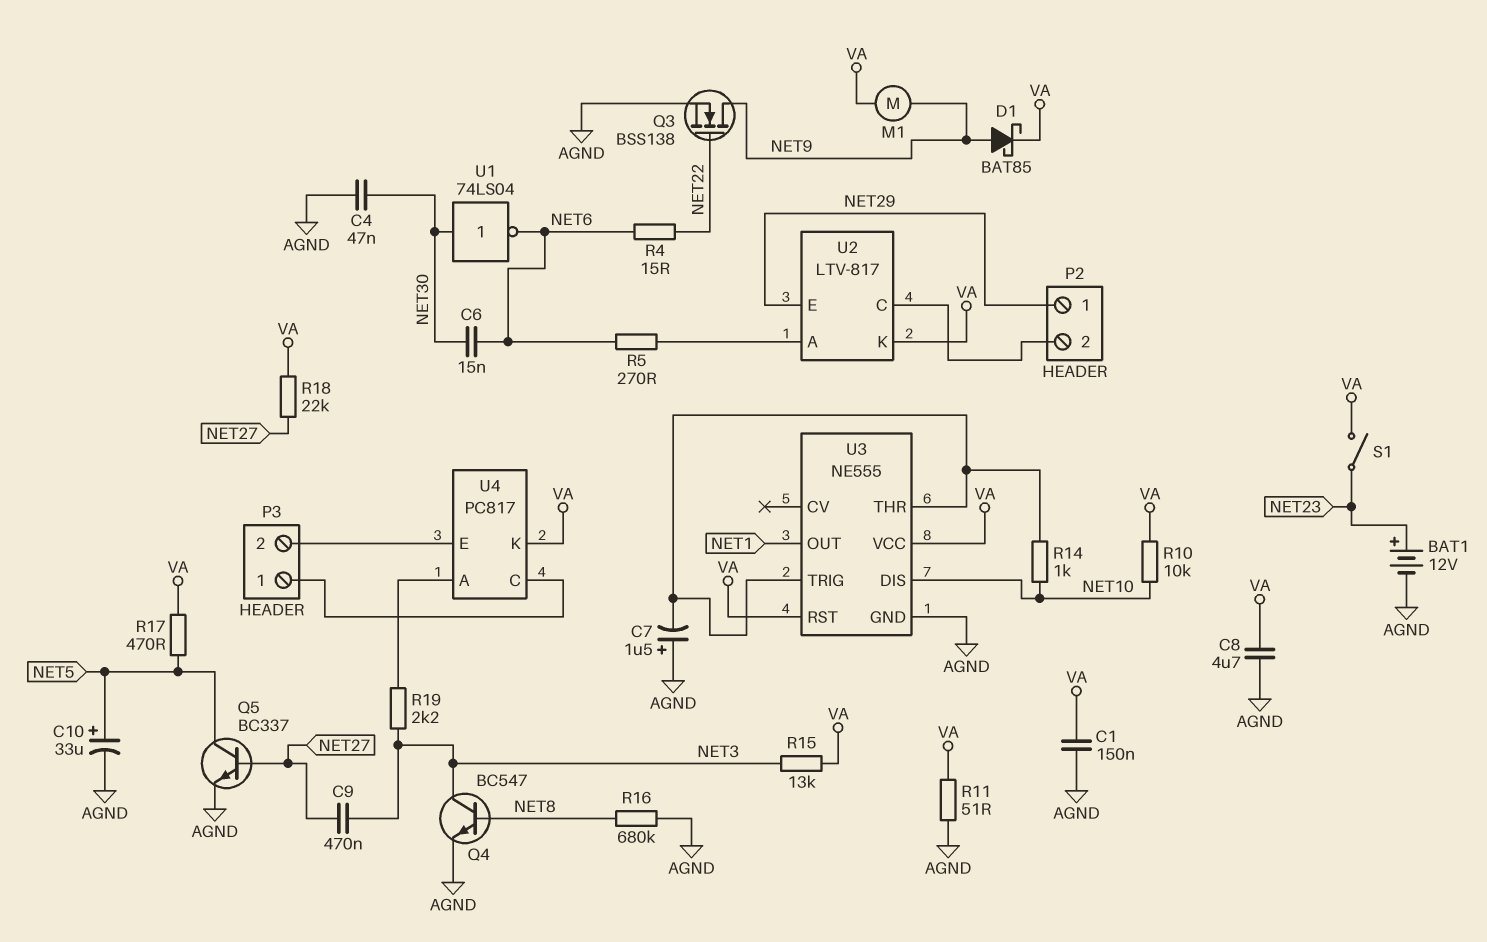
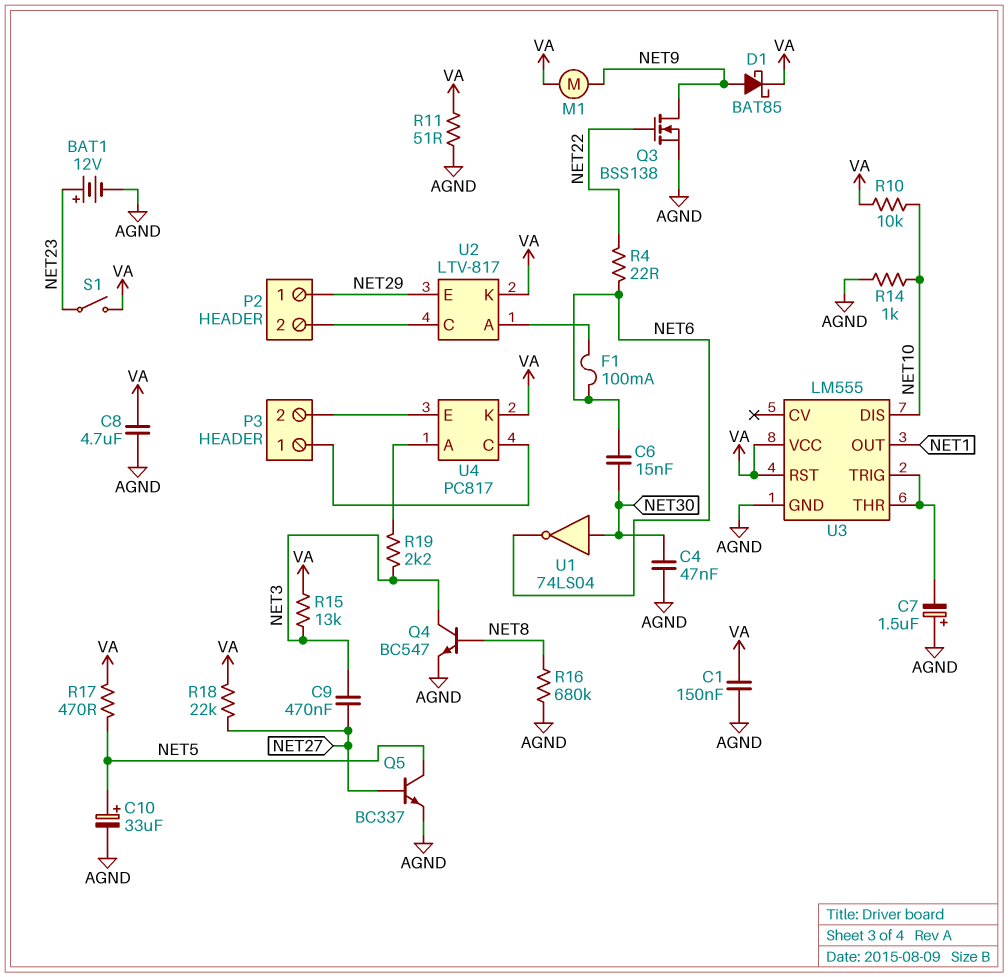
F1: none -> 100mA (NET6, U2/A)
R4: 15 (NET6, NET22) -> 22 (NET6, NET22)
R5: 270 (NET6, U2/A) -> none
R14: 1k (NET10, U3/THR) -> 1k (AGND, NET10)
U3: NE555 -> LM555

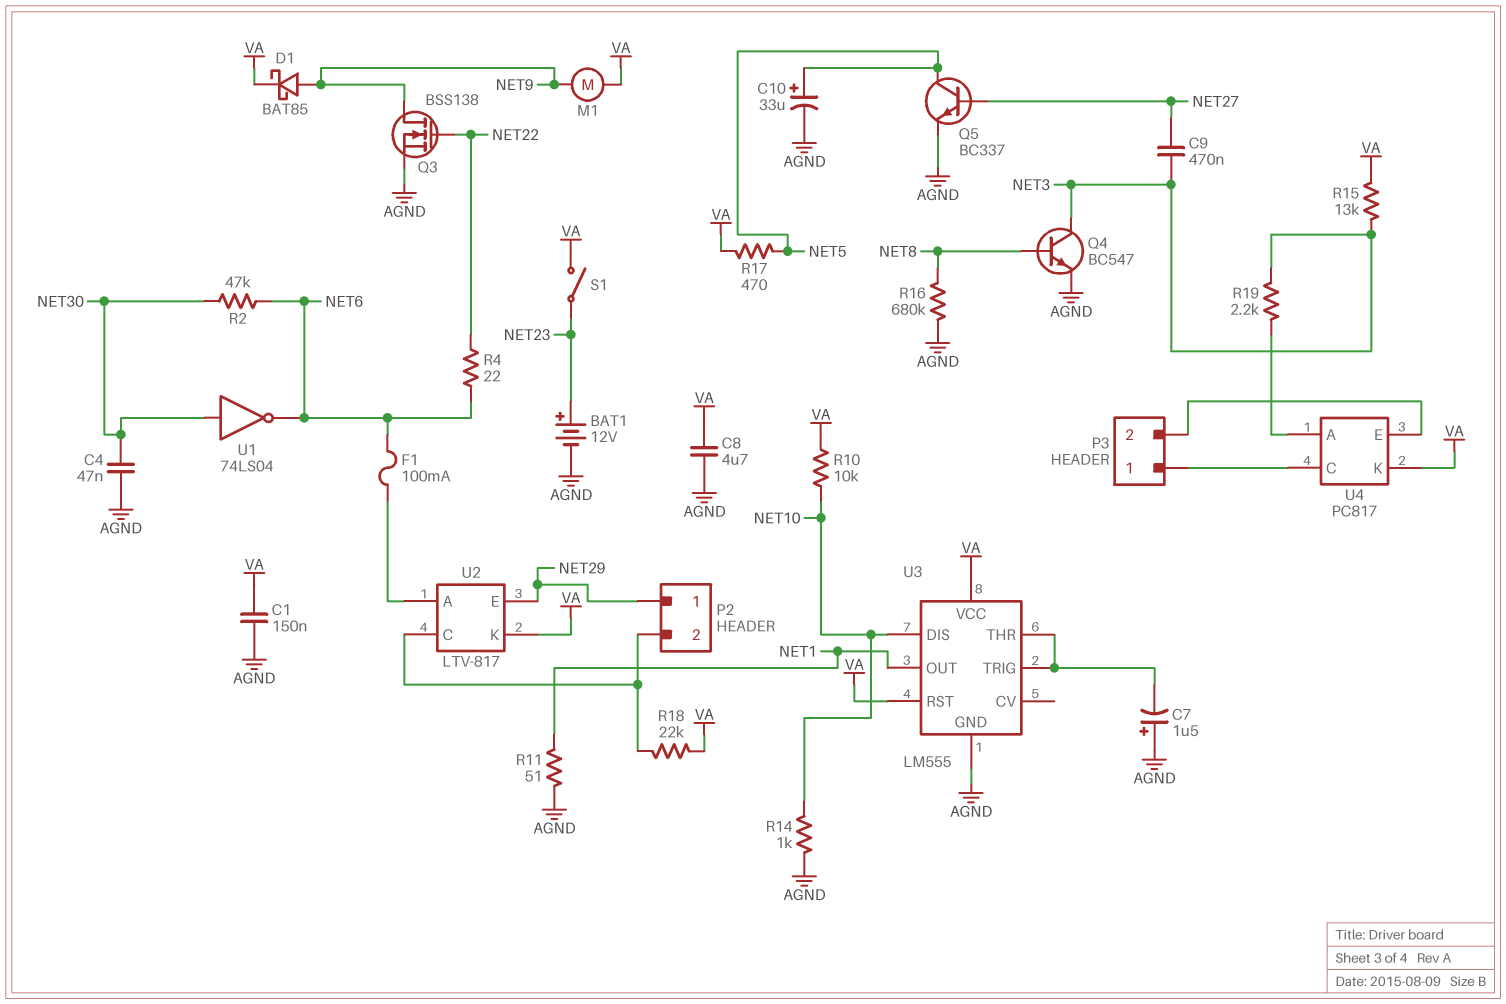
C6: 15nF (NET6, NET30) -> none
R2: none -> 47k (NET6, NET30)
R11: 51 (AGND, VA) -> 51 (AGND, NET1)
R18: 22k (NET27, VA) -> 22k (P2/2, VA)

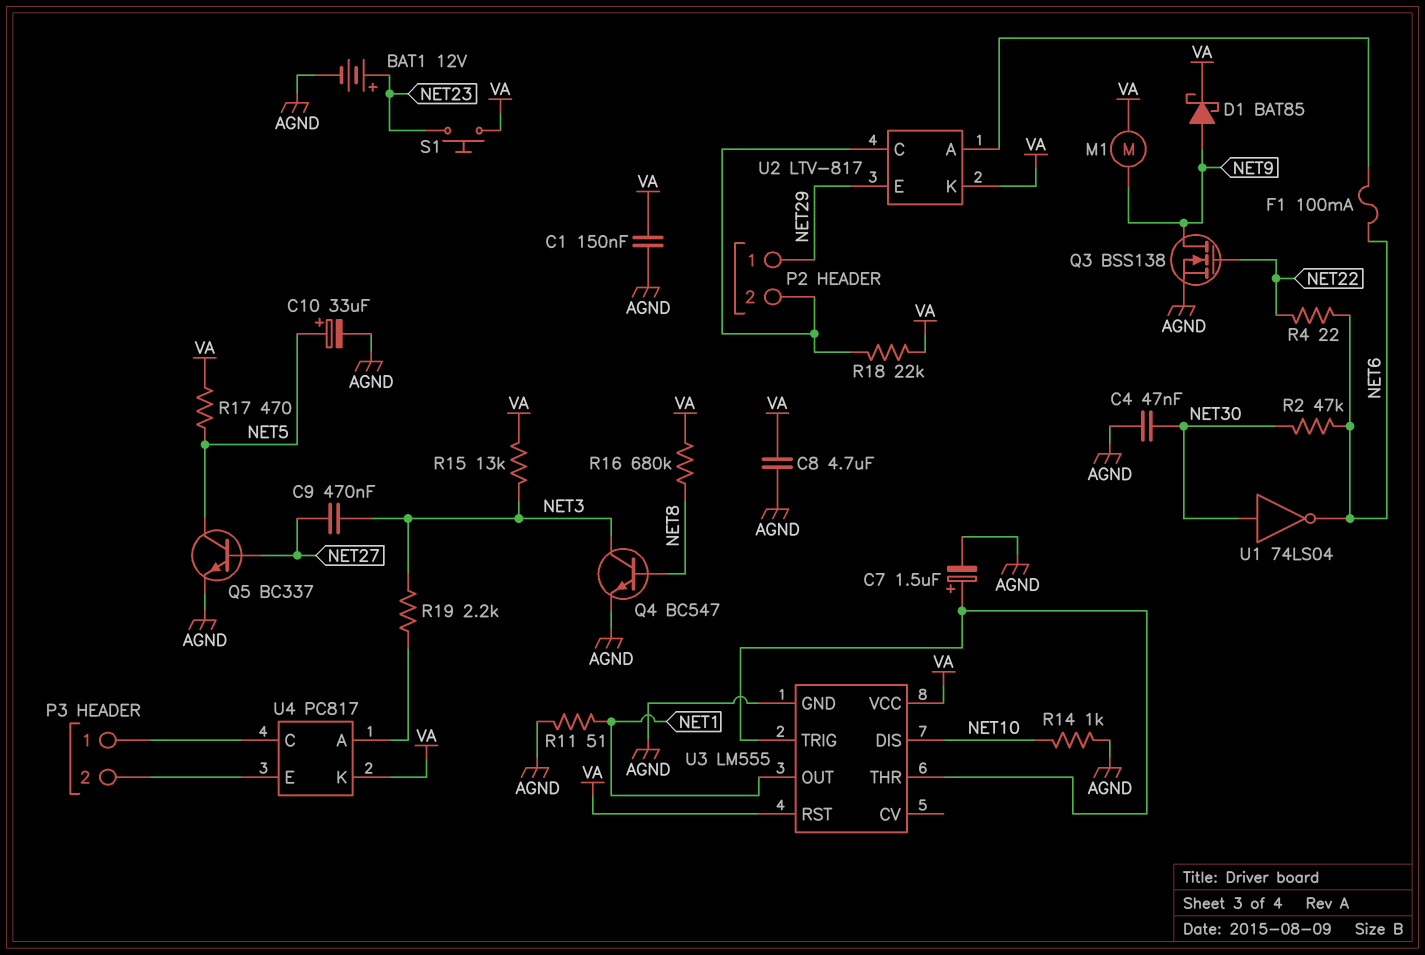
C7: 1.5uF (plus AGND, minus U3/THR) -> 1.5uF (plus U3/THR, minus AGND)
R10: 10k (NET10, VA) -> none
R16: 680k (AGND, NET8) -> 680k (NET8, VA)
S1: switch (NET23, VA) -> button (NET23, VA)

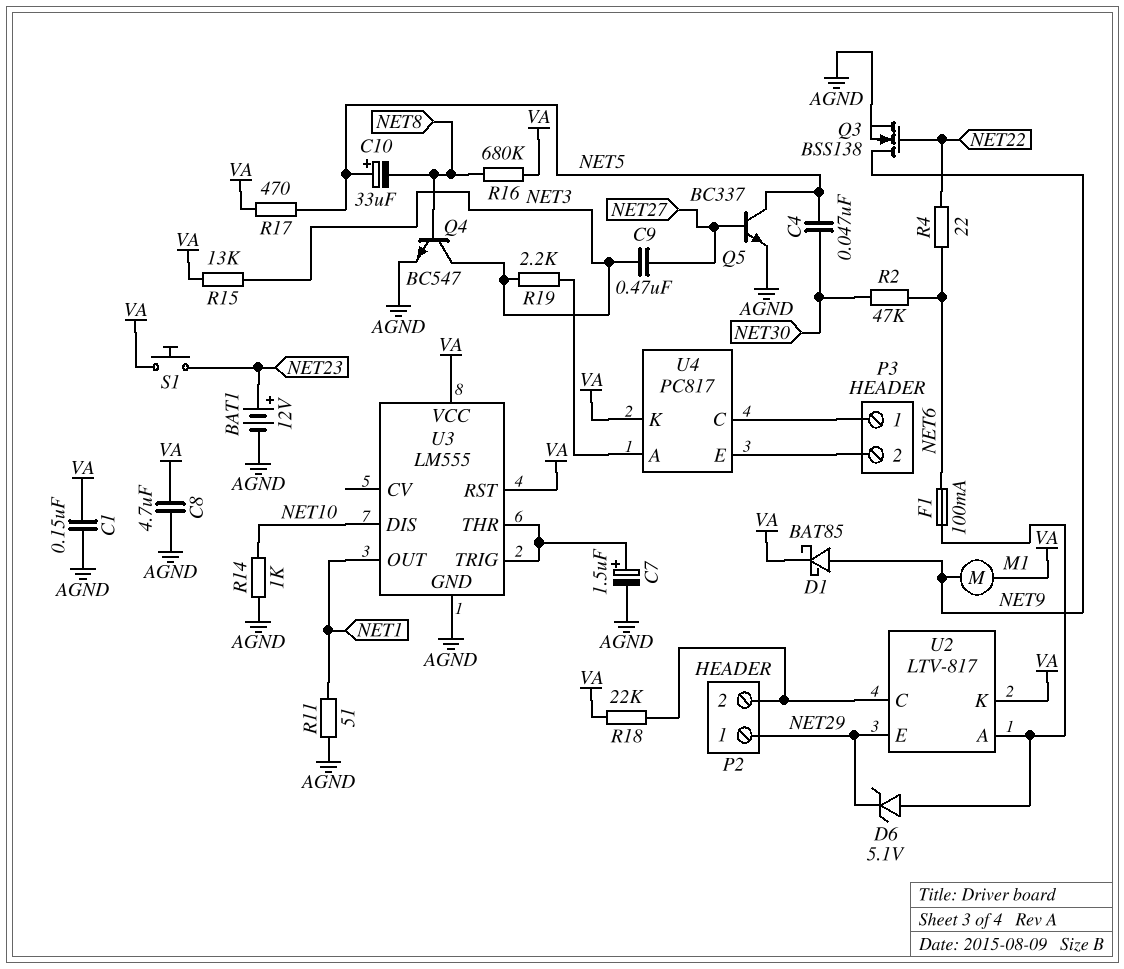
C4: 47nF (AGND, NET30) -> 47nF (NET5, NET30)
C10: 33uF (plus NET5, minus AGND) -> 33uF (plus NET5, minus NET8)
D6: none -> zener 5.1V (A U2/A, K NET29)
U1: NOT 74LS04 (in NET30, out NET6) -> none

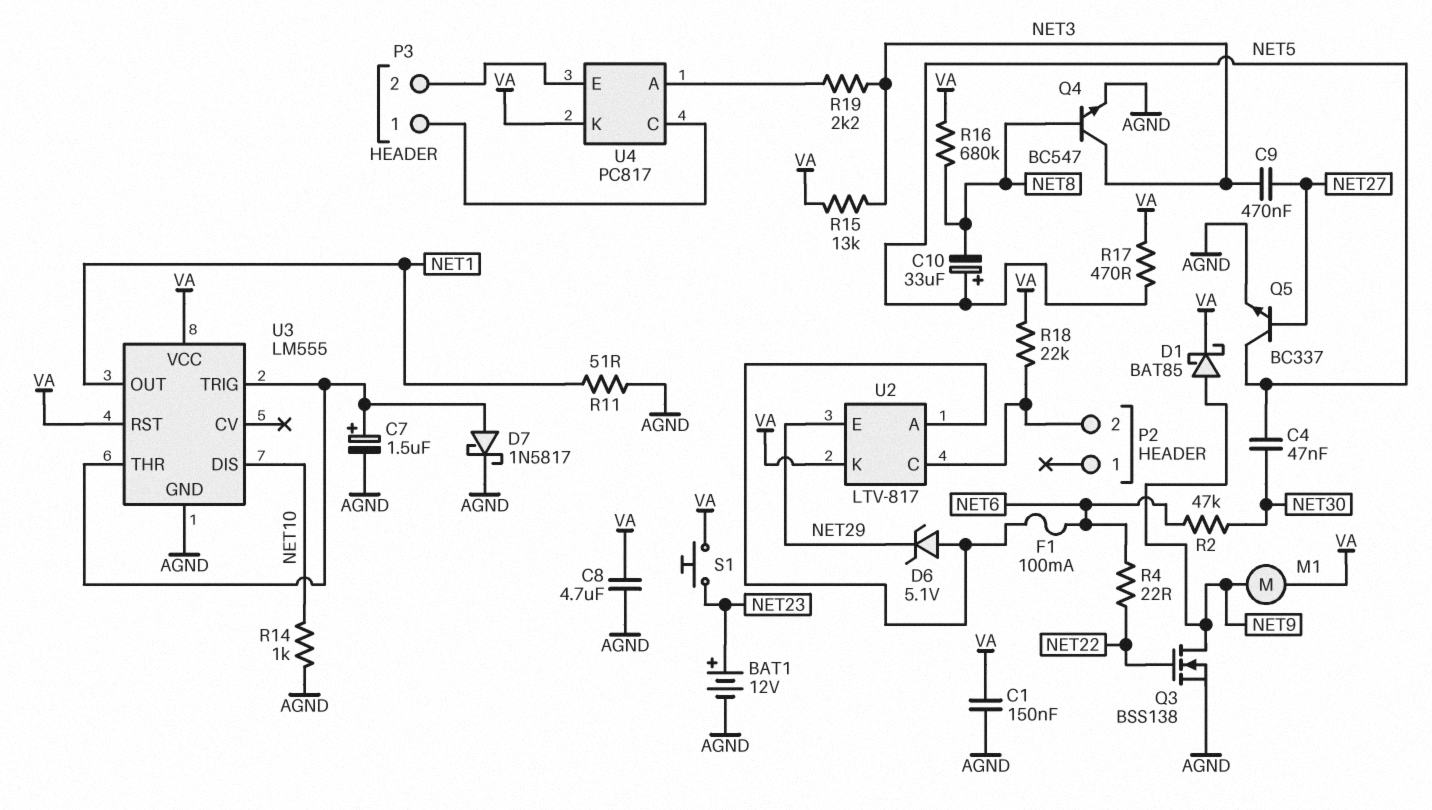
D7: none -> schottky 1N5817 (A U3/THR, K AGND)
P2 pin 1: NET29 -> none

